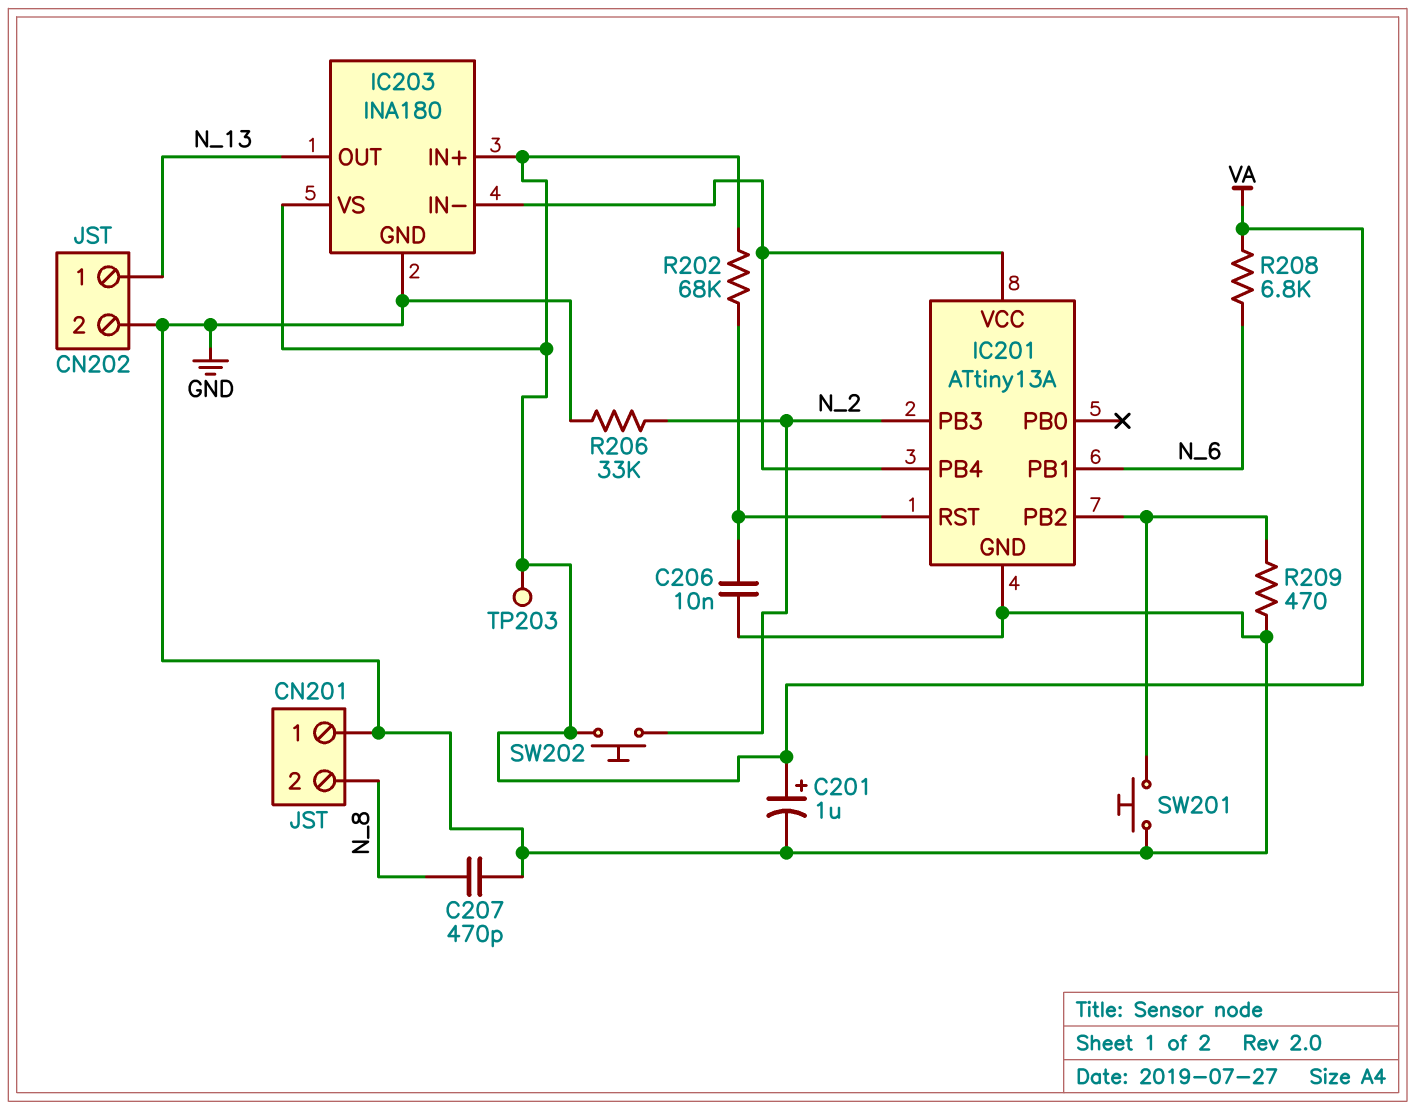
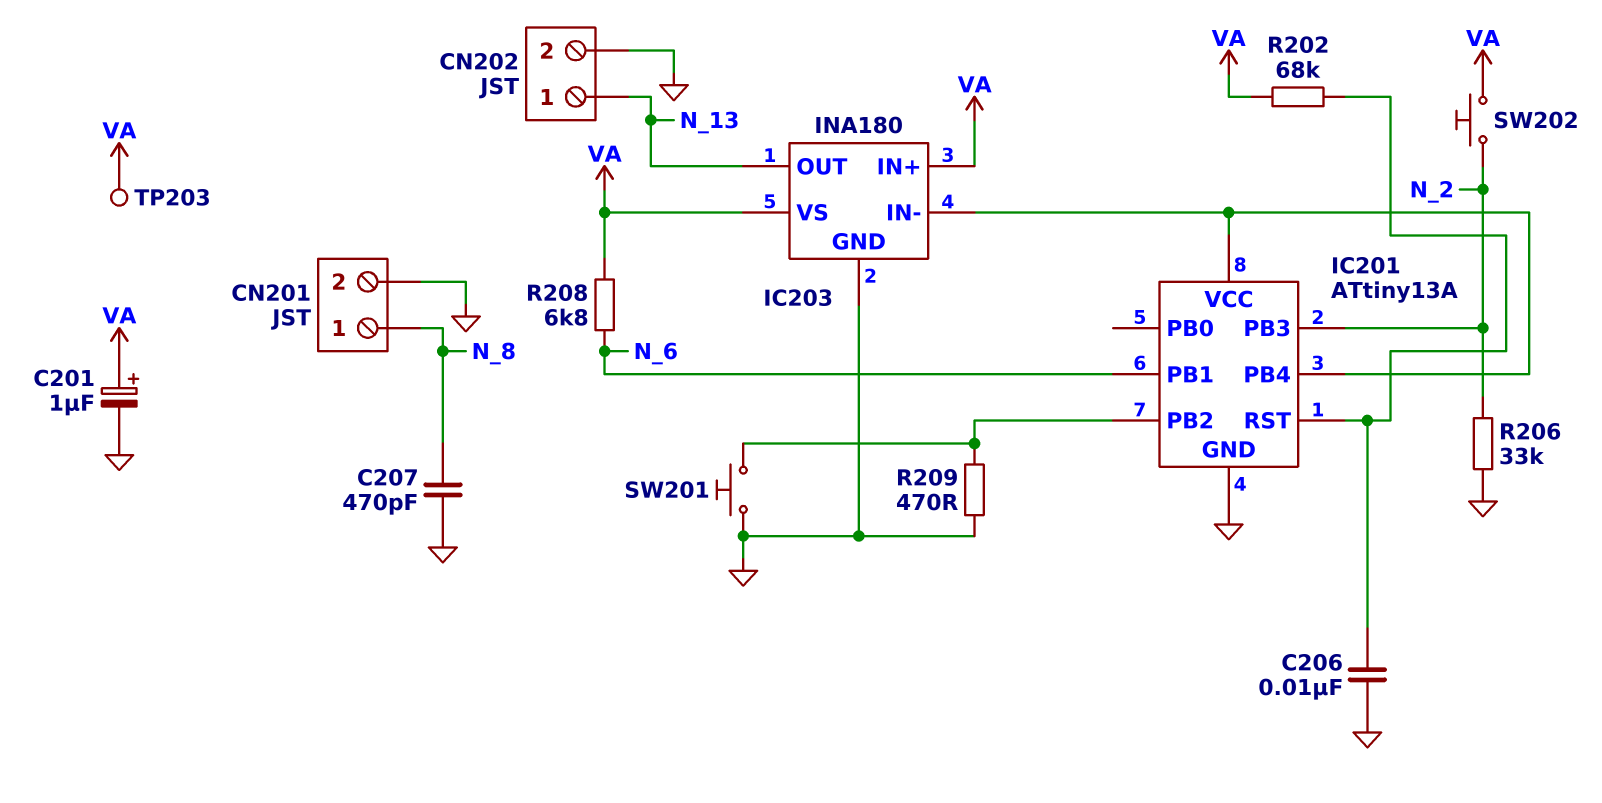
CN201 pin 1: GND -> N_8
CN201 pin 2: N_8 -> GND

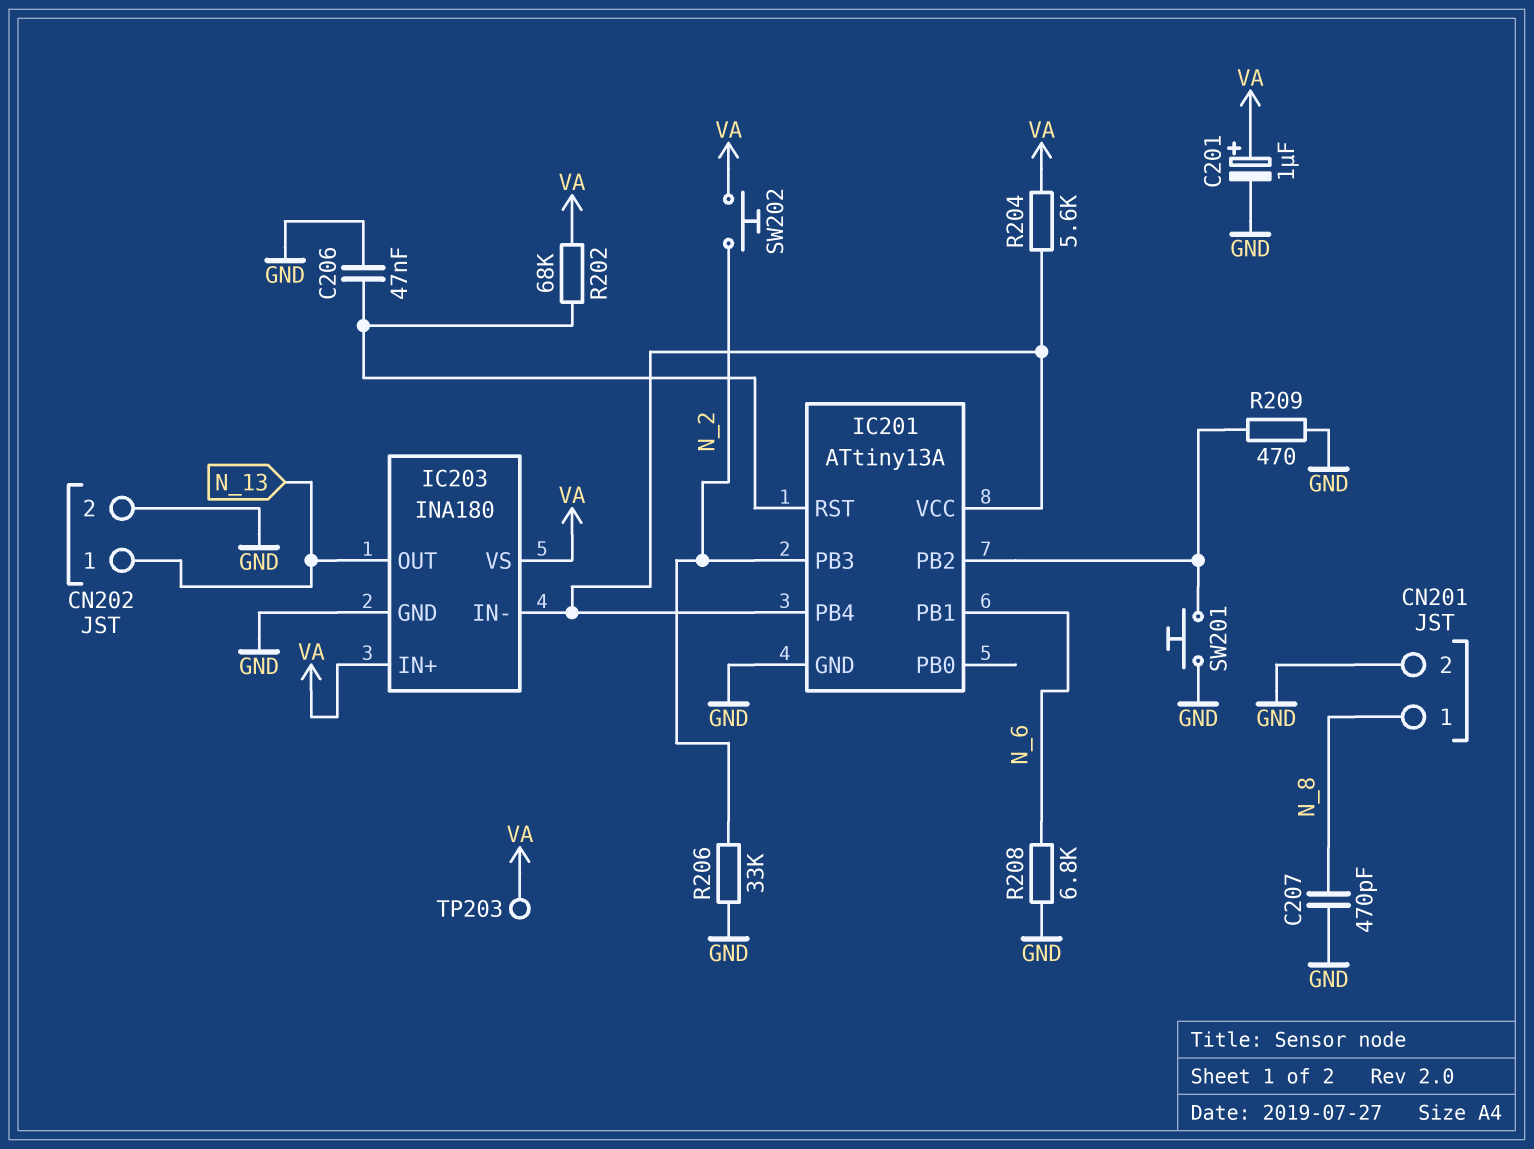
C206: 10nF (GND, IC201/RST) -> 47nF (GND, IC201/RST)
R204: none -> 5.6k (IC201/PB4, VA)
R208: 6.8k (N_6, VA) -> 6.8k (GND, N_6)

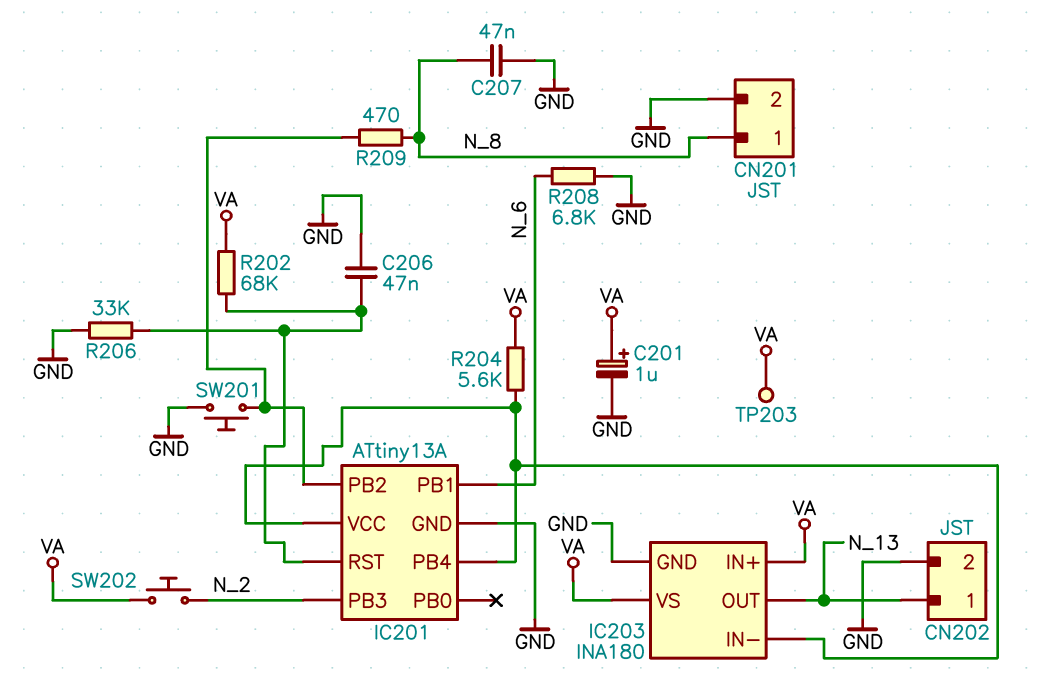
C207: 470pF (GND, N_8) -> 47nF (GND, N_8)
R206: 33k (GND, N_2) -> 33k (GND, IC201/RST)
R209: 470 (GND, IC201/PB2) -> 470 (IC201/PB2, N_8)

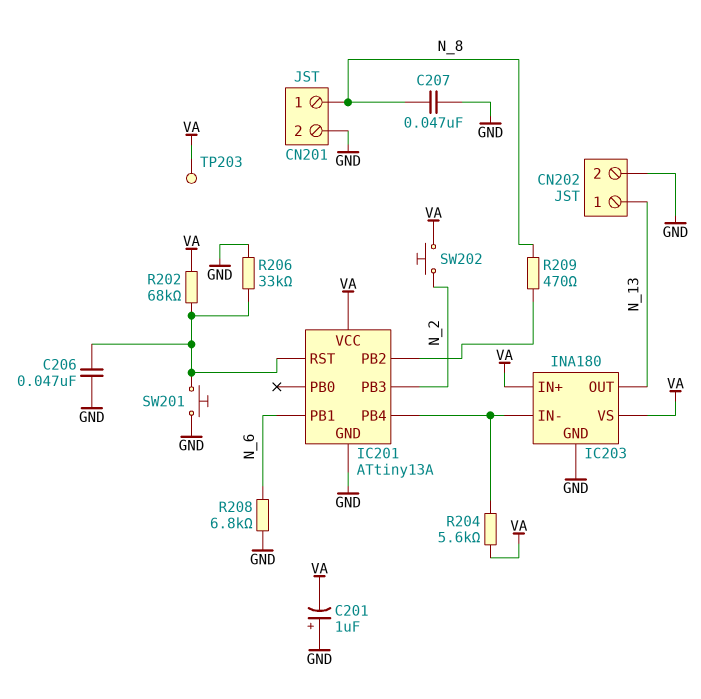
C201: 1uF (plus VA, minus GND) -> 1uF (plus GND, minus VA)
IC201 pin VCC: IC201/PB4 -> VA
SW201: button (GND, IC201/PB2) -> button (GND, IC201/RST)

